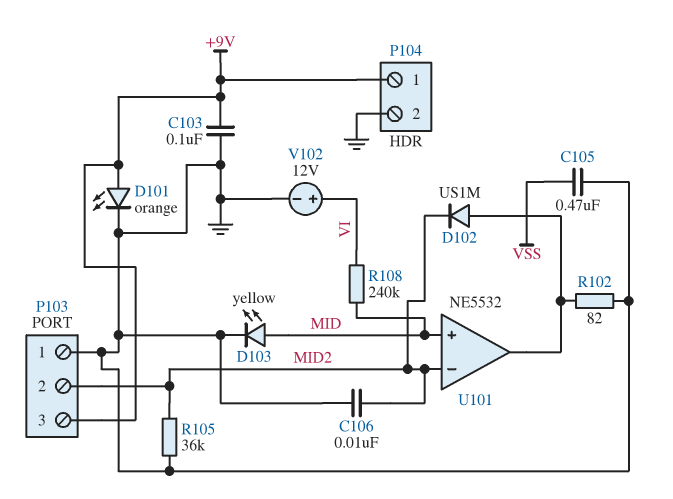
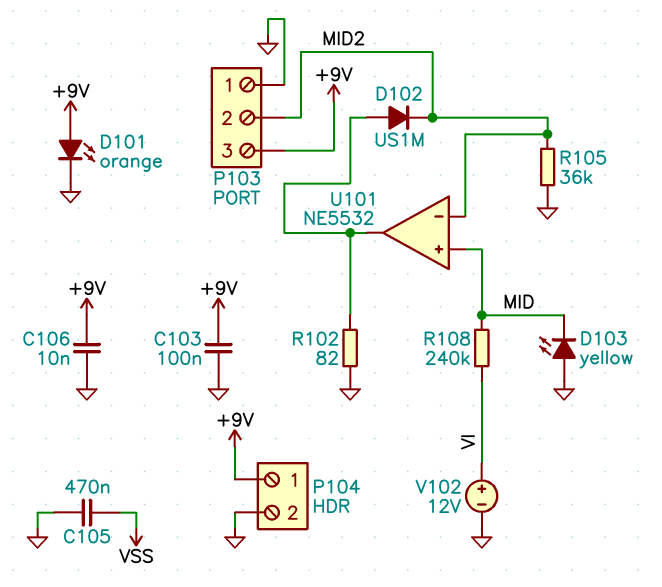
C106: 10nF (GND, MID2) -> 10nF (+9V, GND)
D103: LED yellow (A MID, K GND) -> LED yellow (A GND, K MID)

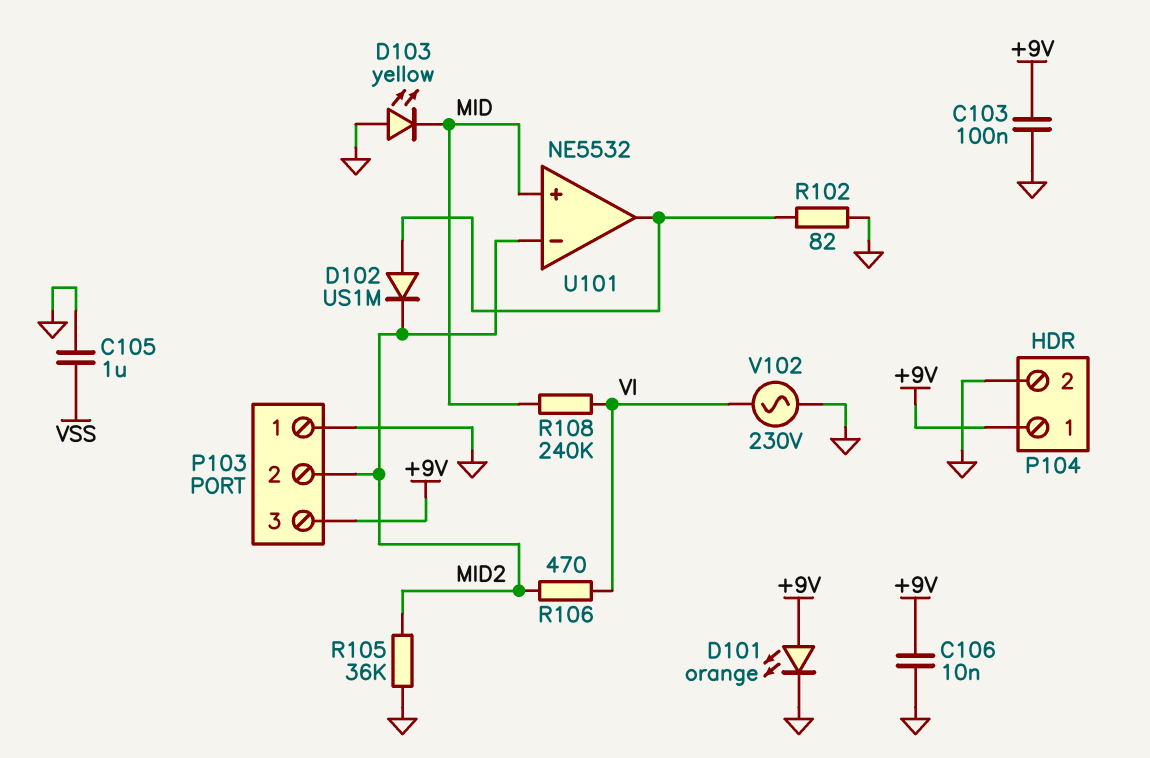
C105: 470nF (GND, VSS) -> 1uF (GND, VSS)
R106: none -> 470 (MID2, VI)
V102: 12V (plus VI, minus GND) -> AC 230V (GND, VI)

